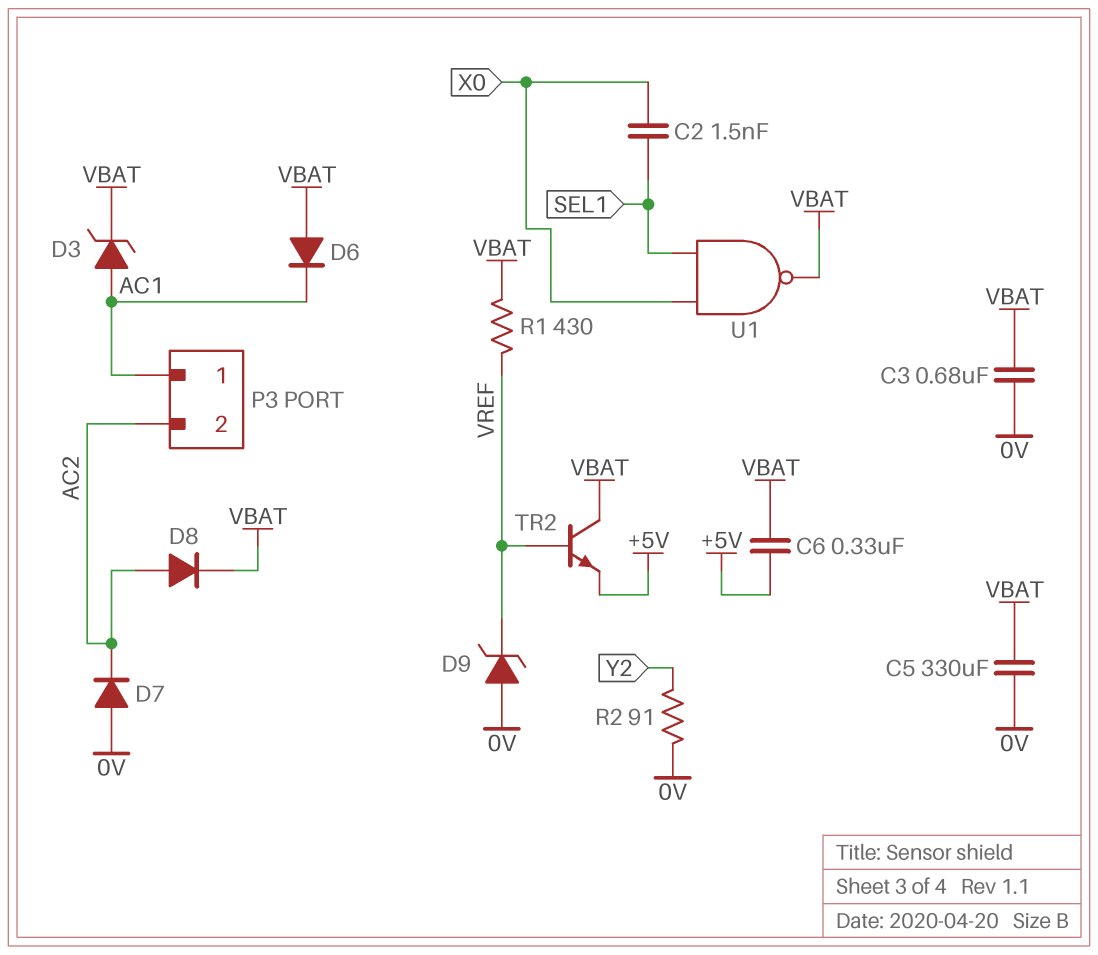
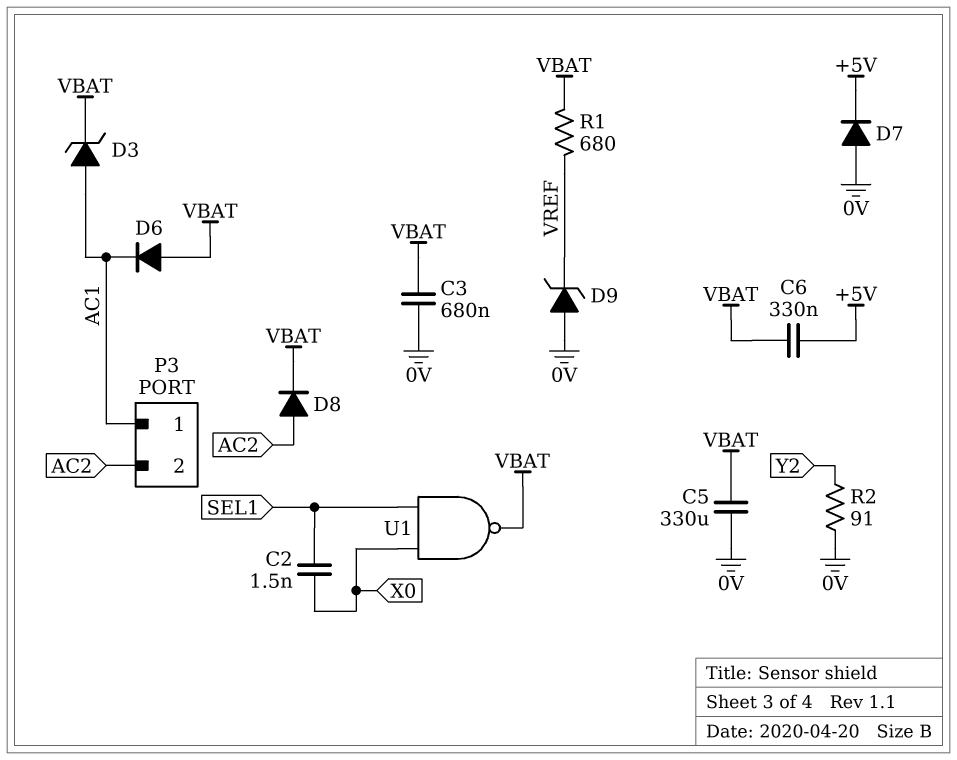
D7: diode (A 0V, K AC2) -> diode (A 0V, K +5V)
R1: 430 (VBAT, VREF) -> 680 (VBAT, VREF)
TR2: NPN (B VREF, C VBAT, E +5V) -> none

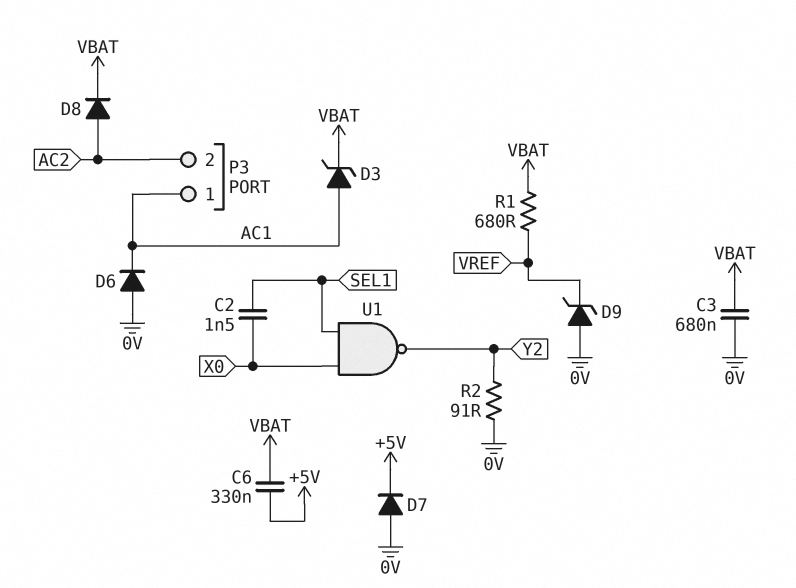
C5: 330uF (0V, VBAT) -> none
D6: diode (A VBAT, K AC1) -> diode (A 0V, K AC1)
U1: NAND (in SEL1, in X0, out VBAT) -> NAND (in SEL1, in X0, out Y2)

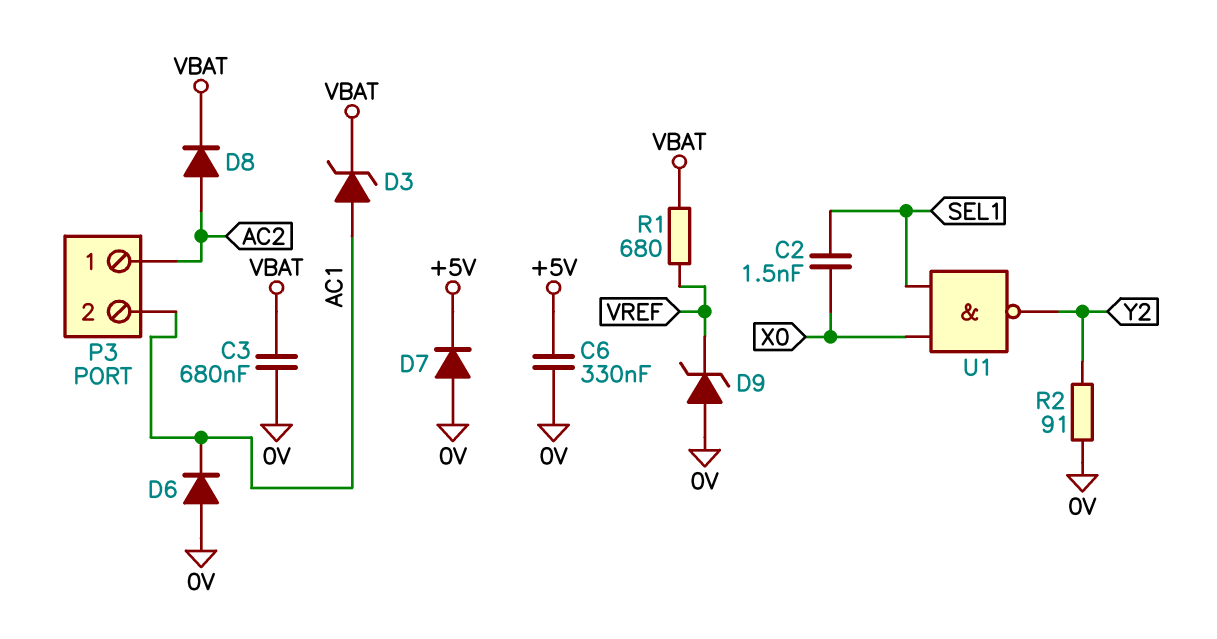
C6: 330nF (+5V, VBAT) -> 330nF (+5V, 0V)
P3 pin 1: AC1 -> AC2
P3 pin 2: AC2 -> AC1

